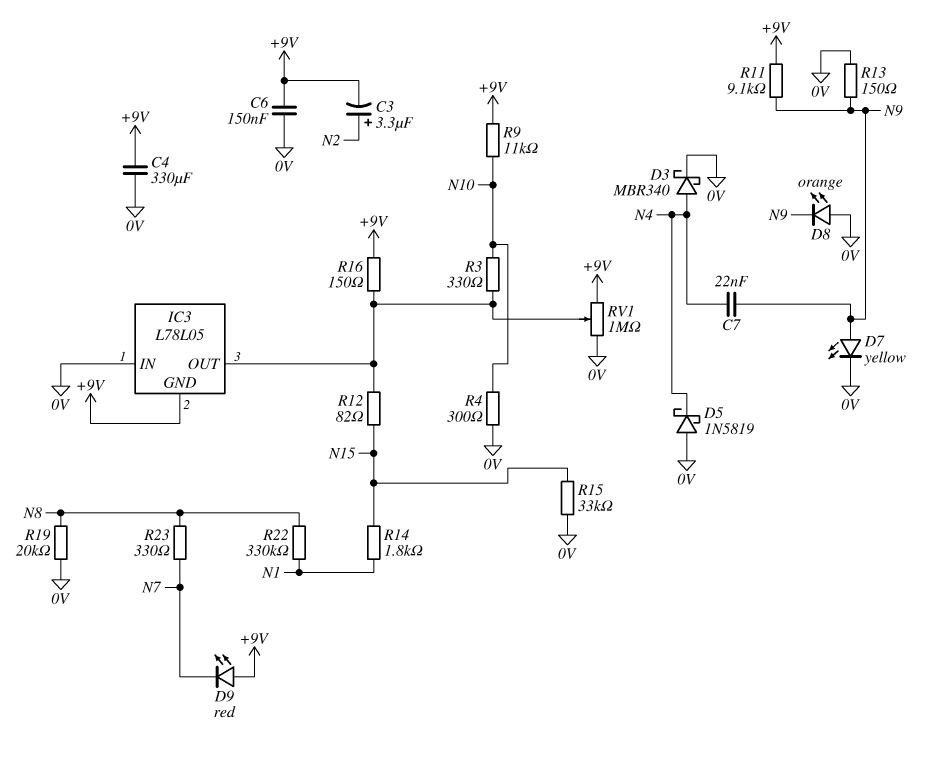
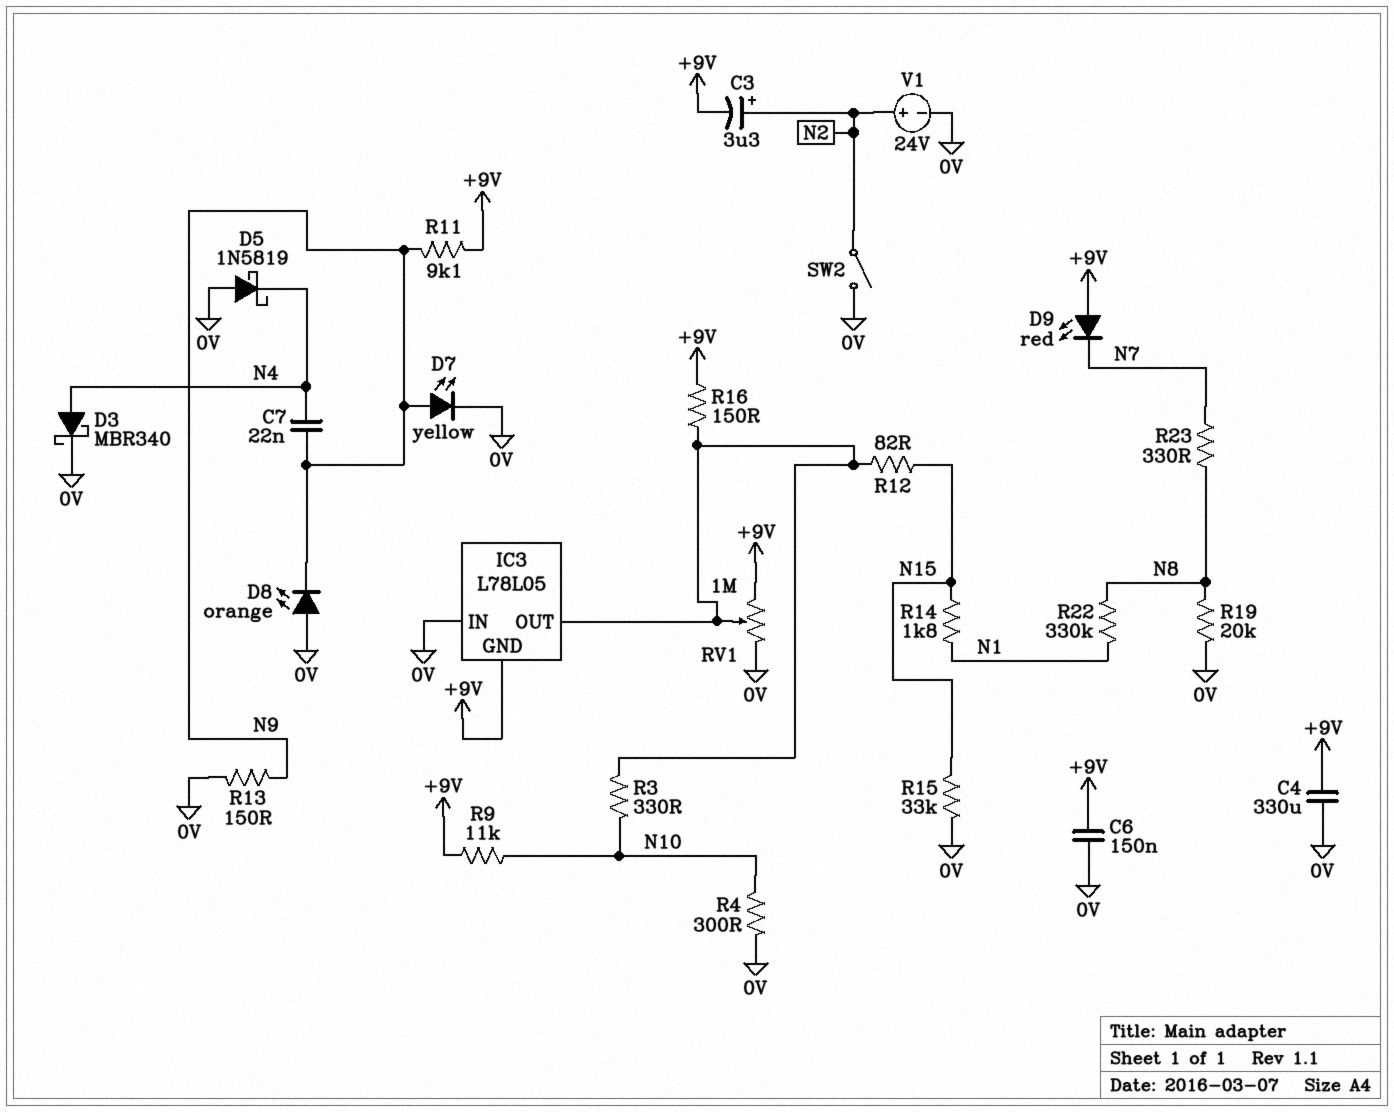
SW2: none -> switch (0V, N2)
V1: none -> 24V (plus N2, minus 0V)

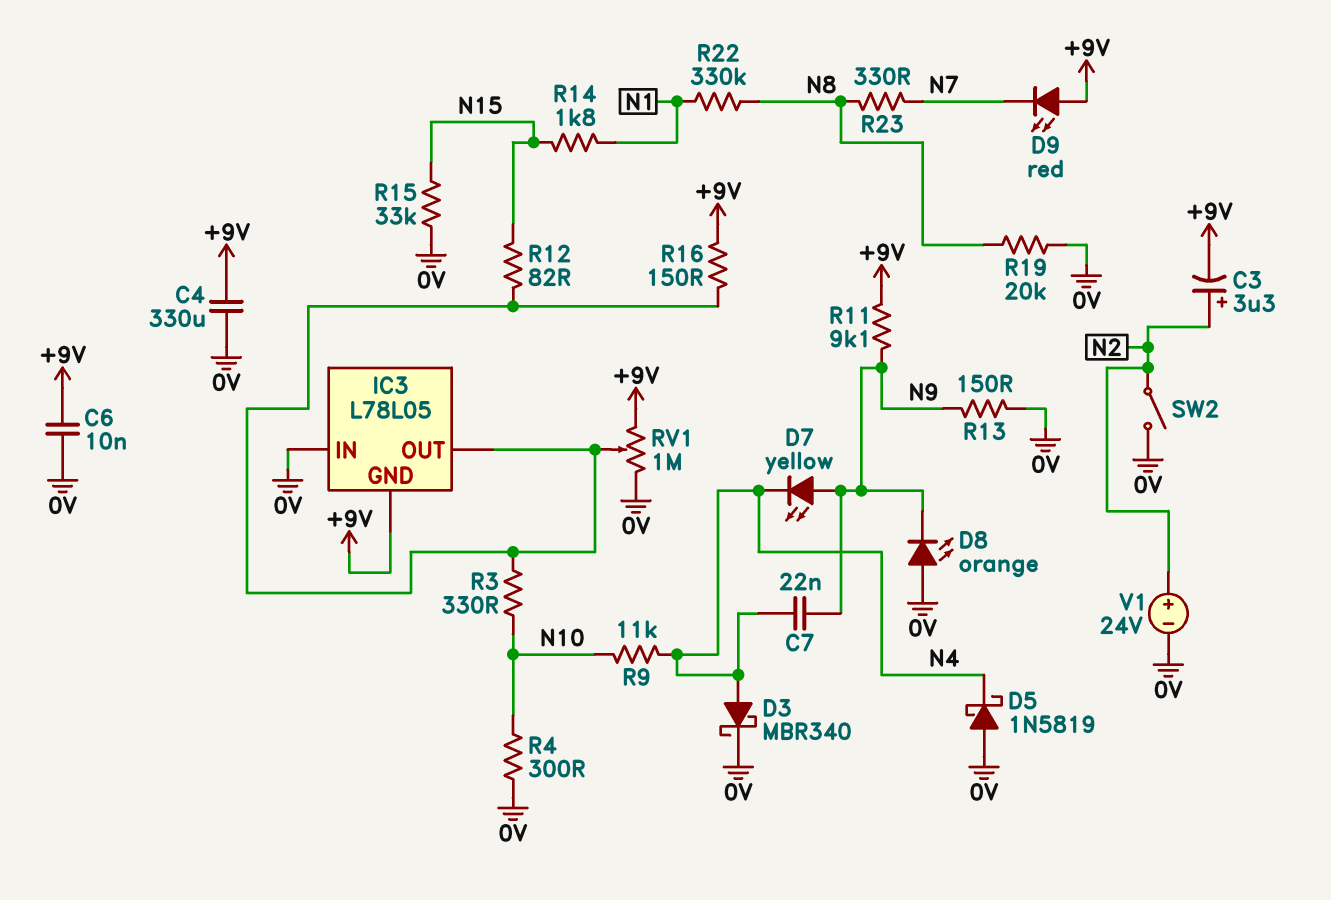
C6: 150nF (+9V, 0V) -> 10nF (+9V, 0V)
D7: LED yellow (A N9, K 0V) -> LED yellow (A N9, K N4)
R9: 11k (+9V, N10) -> 11k (N4, N10)

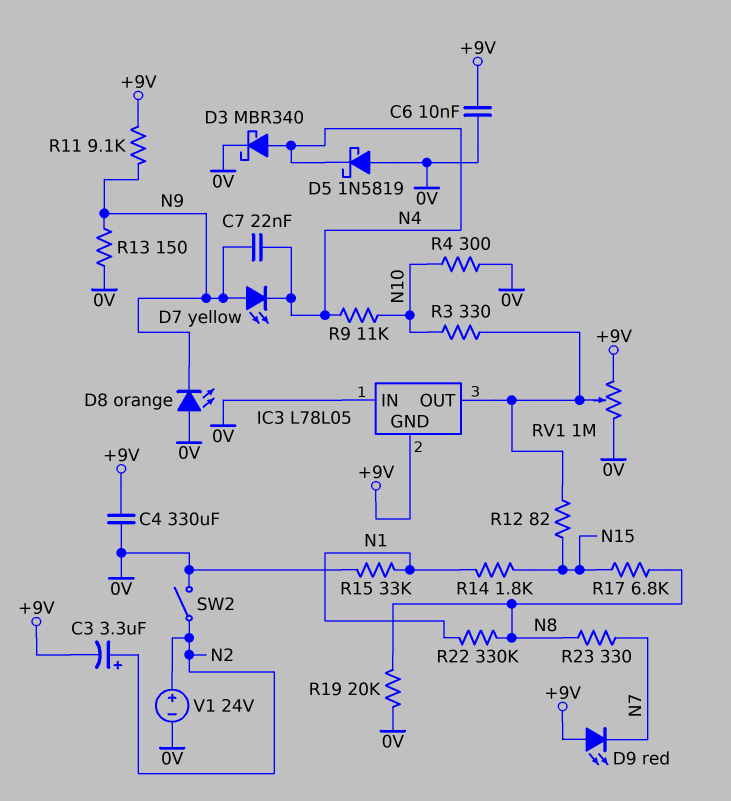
R15: 33k (0V, N15) -> 33k (0V, N1)
R16: 150 (+9V, IC3/OUT) -> none
R17: none -> 6.8k (N8, N15)

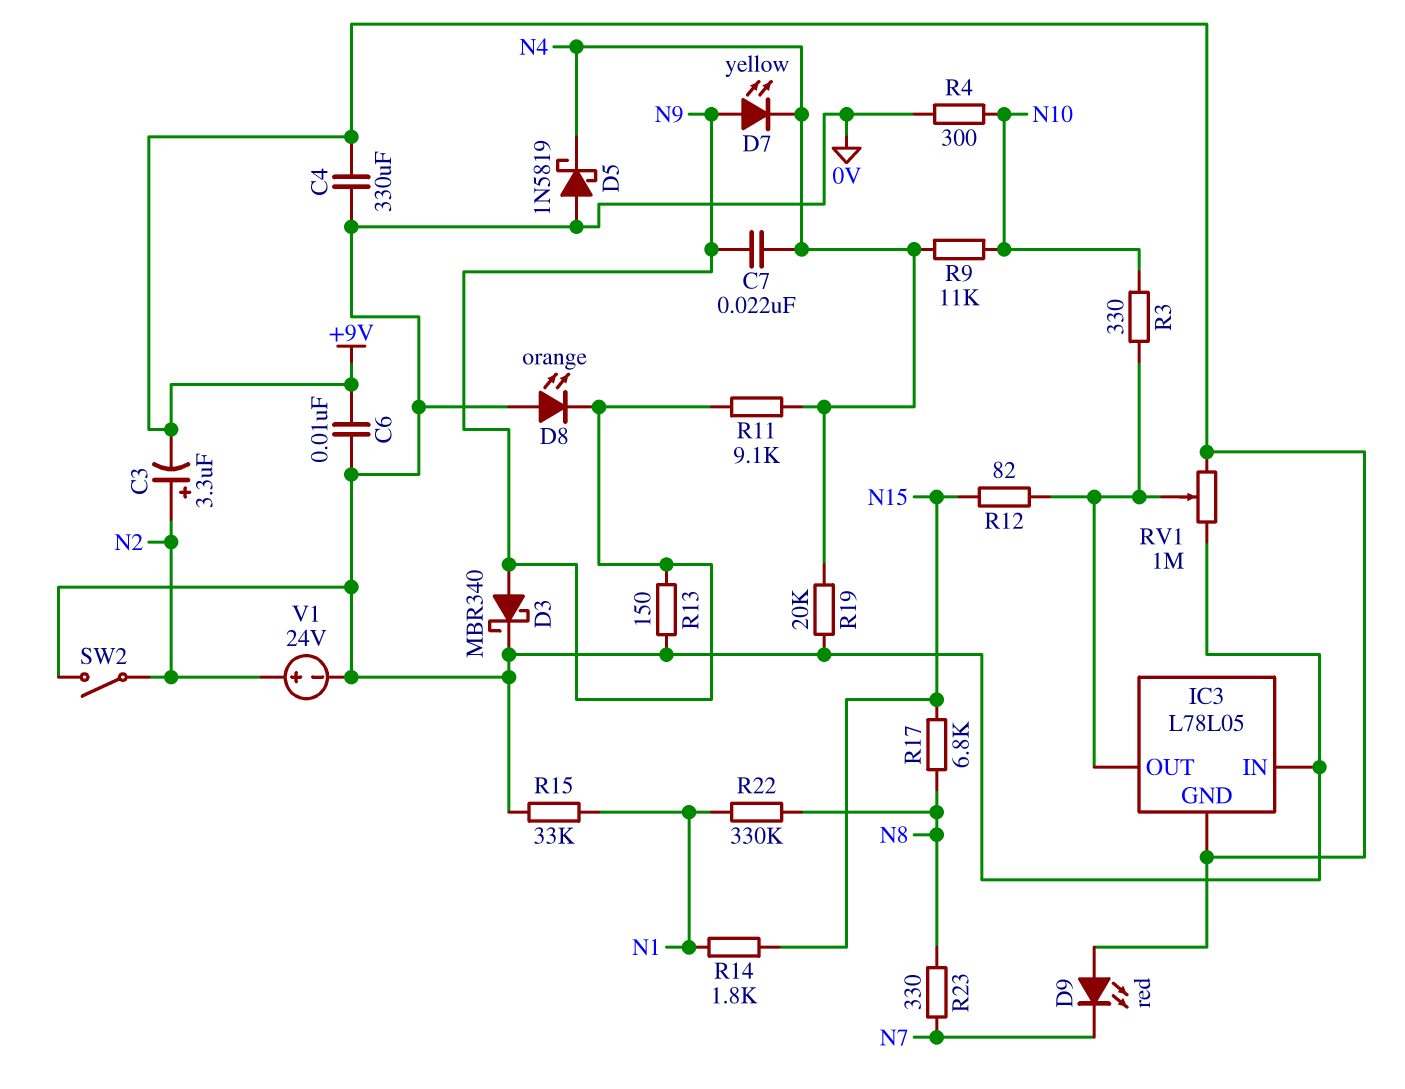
D3: schottky MBR340 (A N4, K 0V) -> schottky MBR340 (A N9, K 0V)
R11: 9.1k (+9V, N9) -> 9.1k (N4, N9)
R19: 20k (0V, N8) -> 20k (0V, N4)

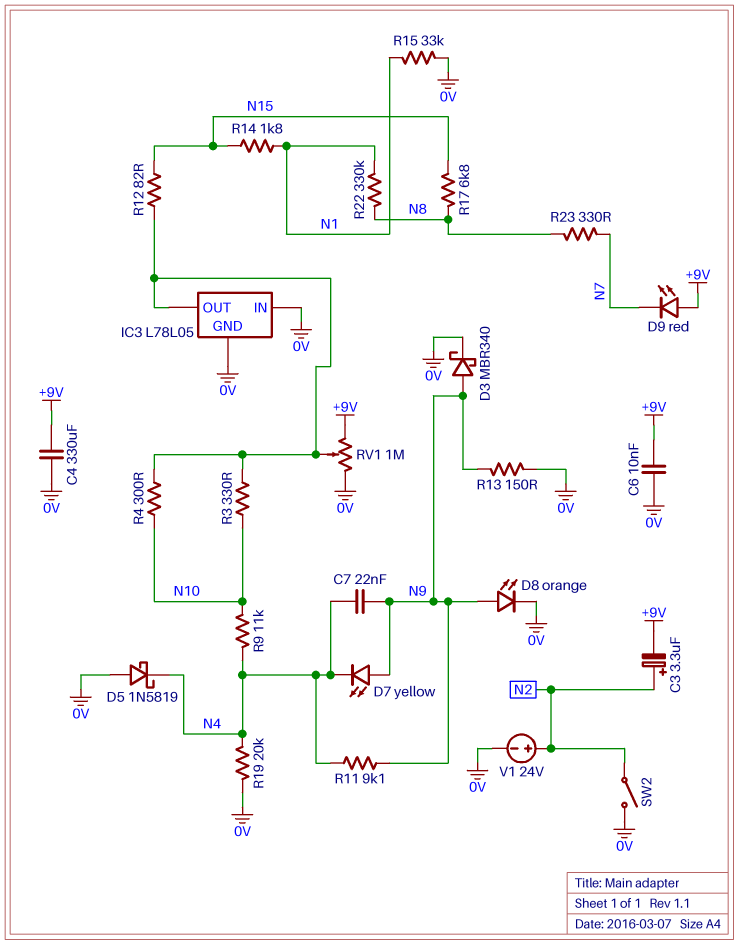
D8: LED orange (A 0V, K N9) -> LED orange (A N9, K 0V)
IC3 pin GND: +9V -> 0V
R4: 300 (0V, N10) -> 300 (IC3/OUT, N10)

